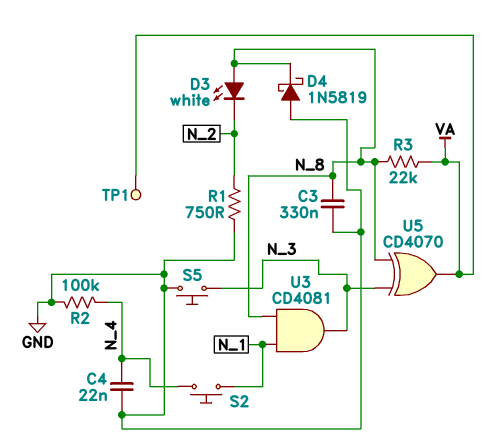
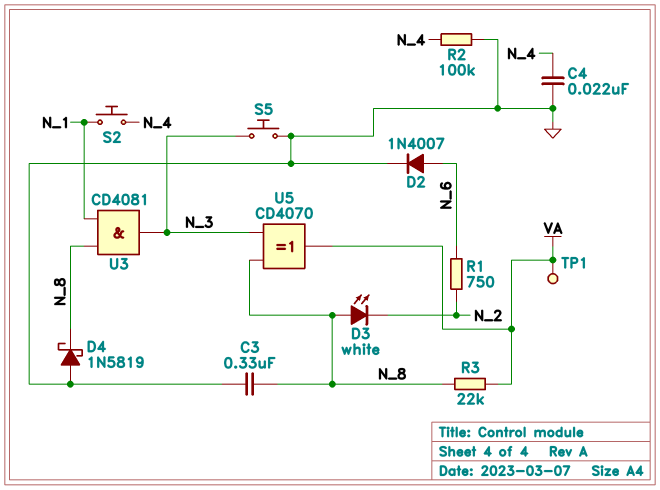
D2: none -> diode 1N4007 (A N_6, K GND)
R1: 750 (GND, N_2) -> 750 (N_2, N_6)

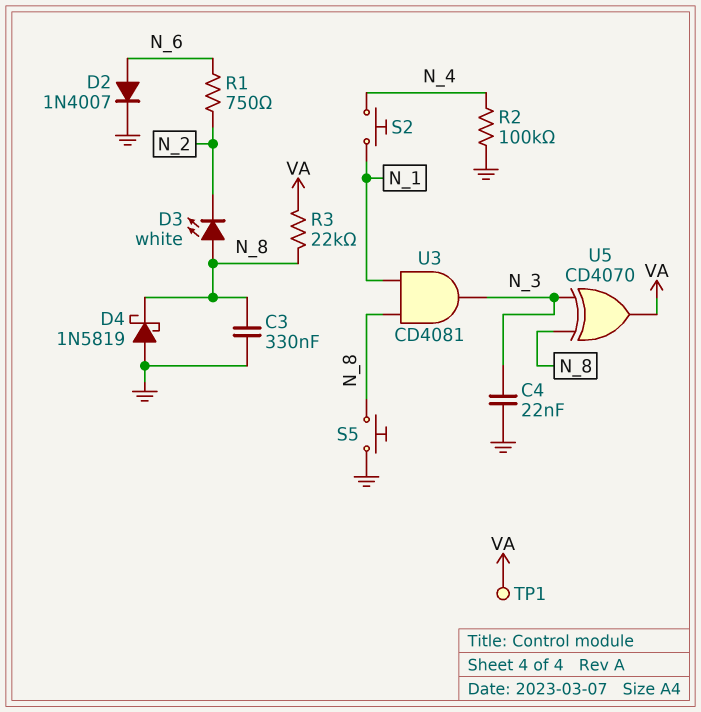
C4: 22nF (GND, N_4) -> 22nF (GND, N_3)
S5: button (GND, N_3) -> button (GND, N_8)

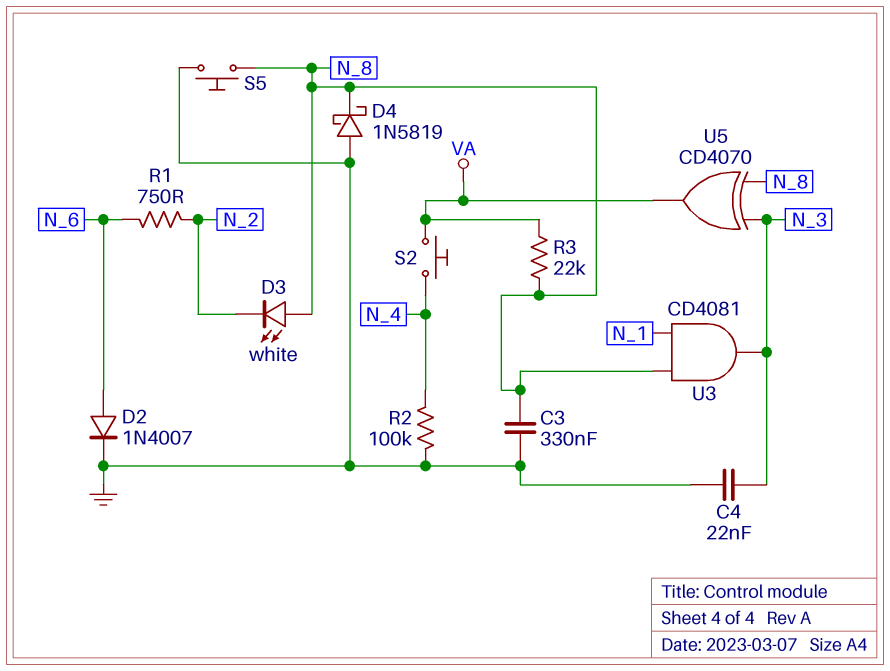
S2: button (N_1, N_4) -> button (N_4, VA)
TP1: test point (VA) -> none

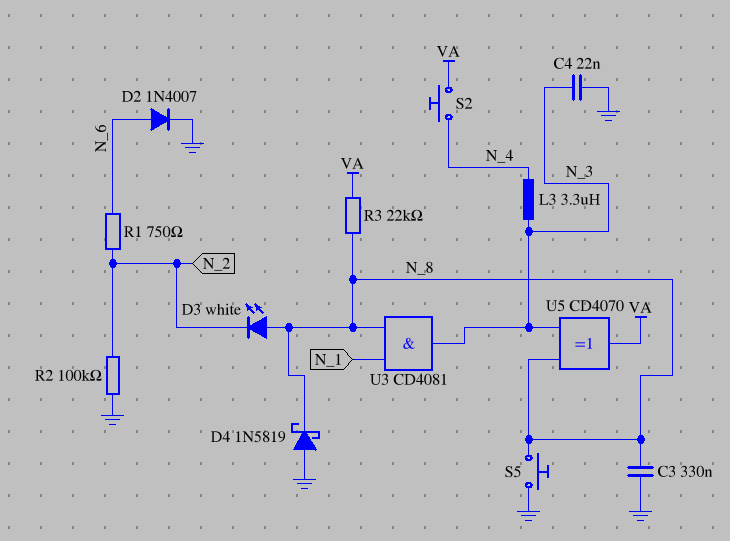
L3: none -> 3.3uH (N_3, N_4)
R2: 100k (GND, N_4) -> 100k (GND, N_2)

